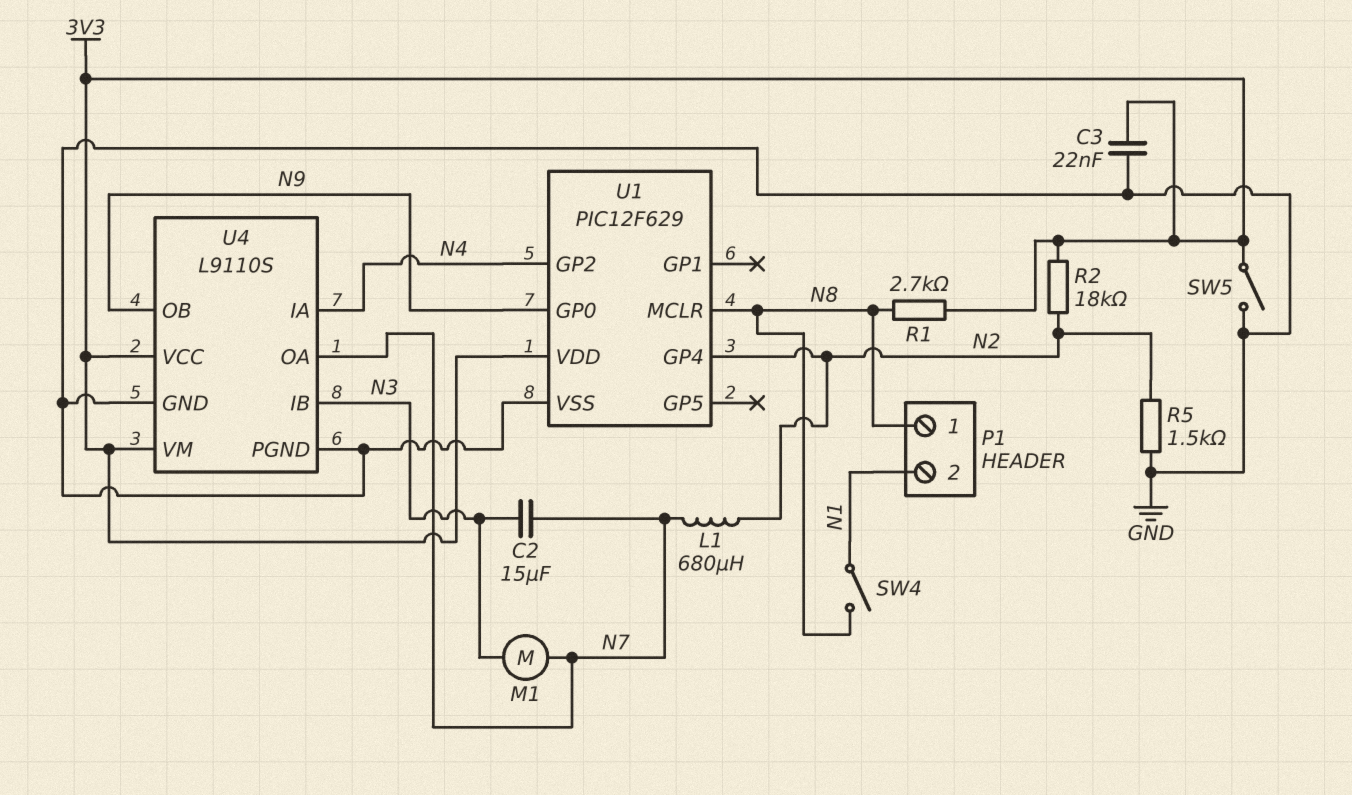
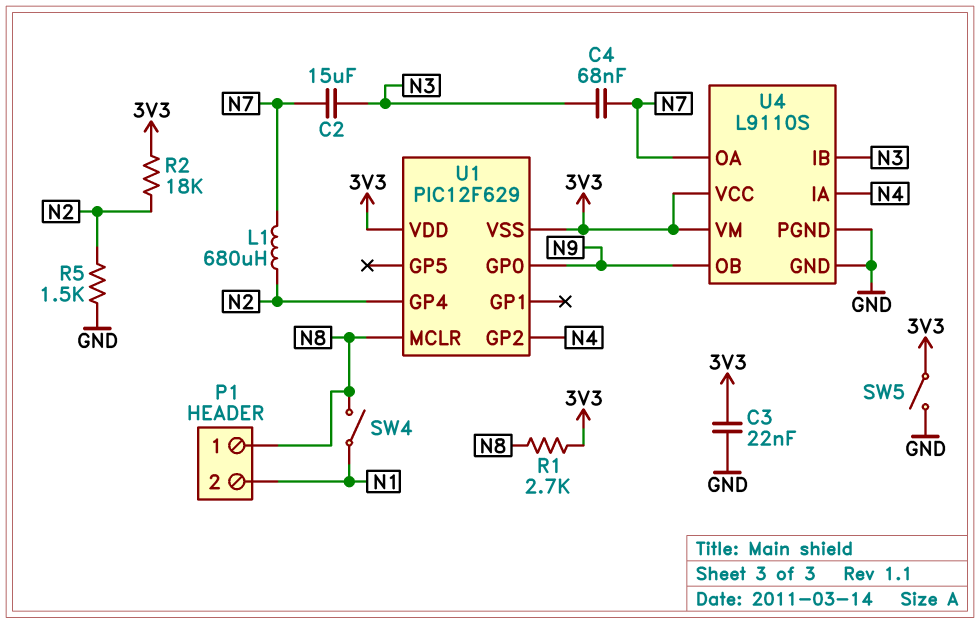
C4: none -> 68nF (N3, N7)
M1: motor (N3, N7) -> none
U1 pin VSS: GND -> 3V3

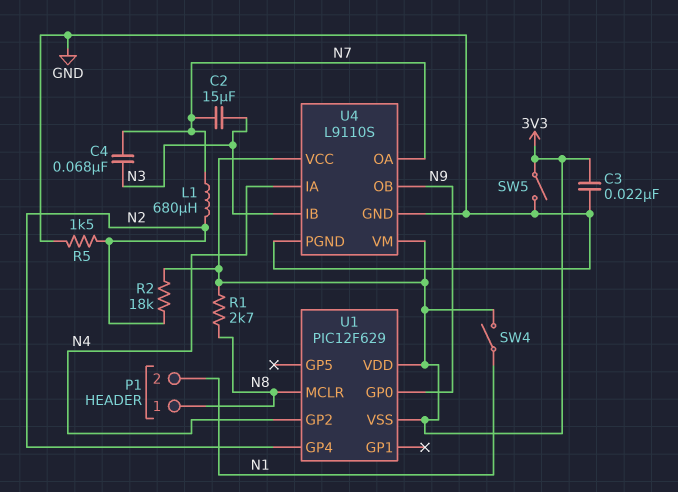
SW4: switch (N1, N8) -> switch (3V3, N1)

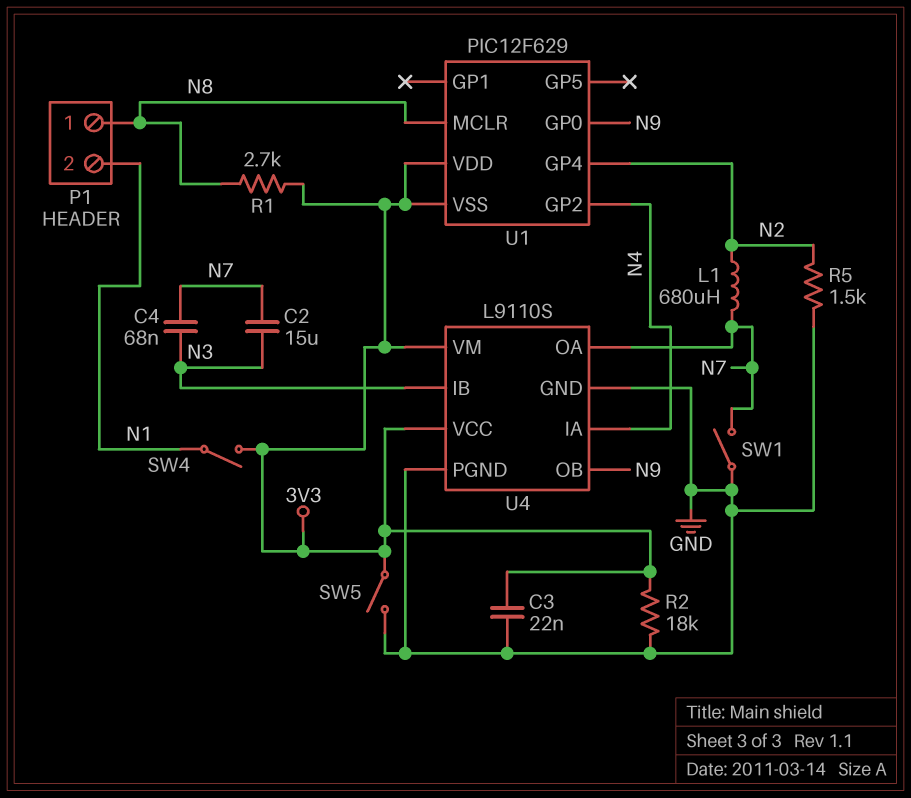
R2: 18k (3V3, N2) -> 18k (3V3, GND)
SW1: none -> switch (GND, N7)

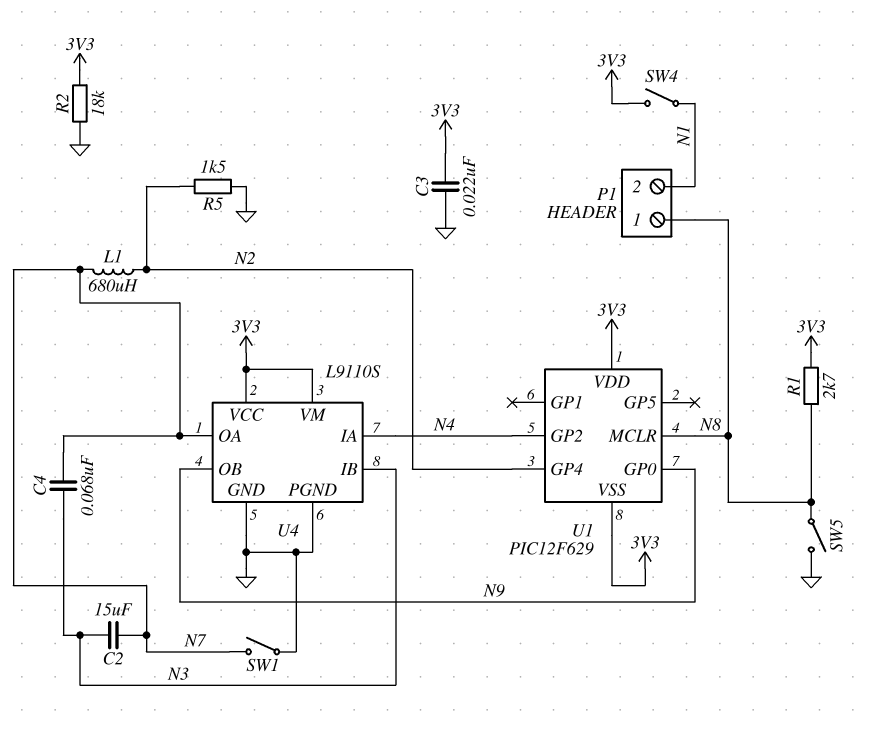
SW5: switch (3V3, GND) -> switch (GND, N8)

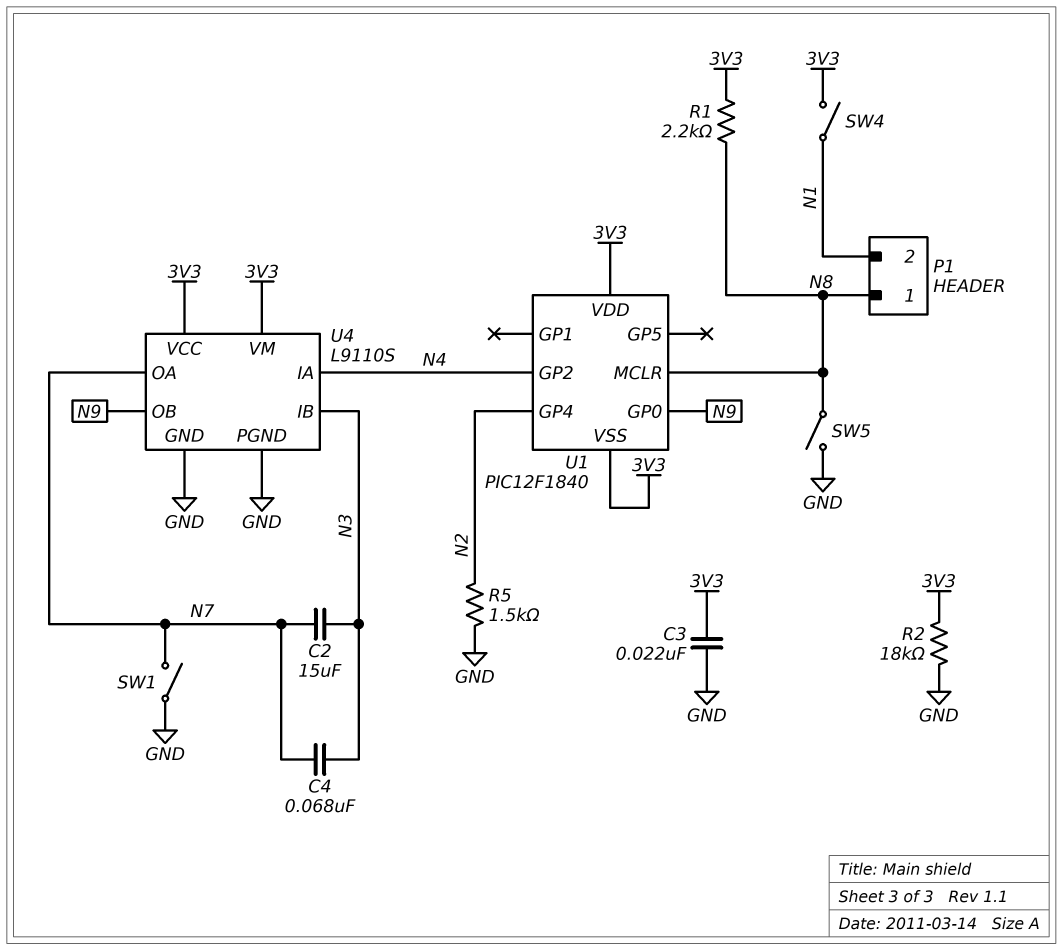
L1: 680uH (N2, N7) -> none
R1: 2.7k (3V3, N8) -> 2.2k (3V3, N8)
U1: PIC12F629 -> PIC12F1840

